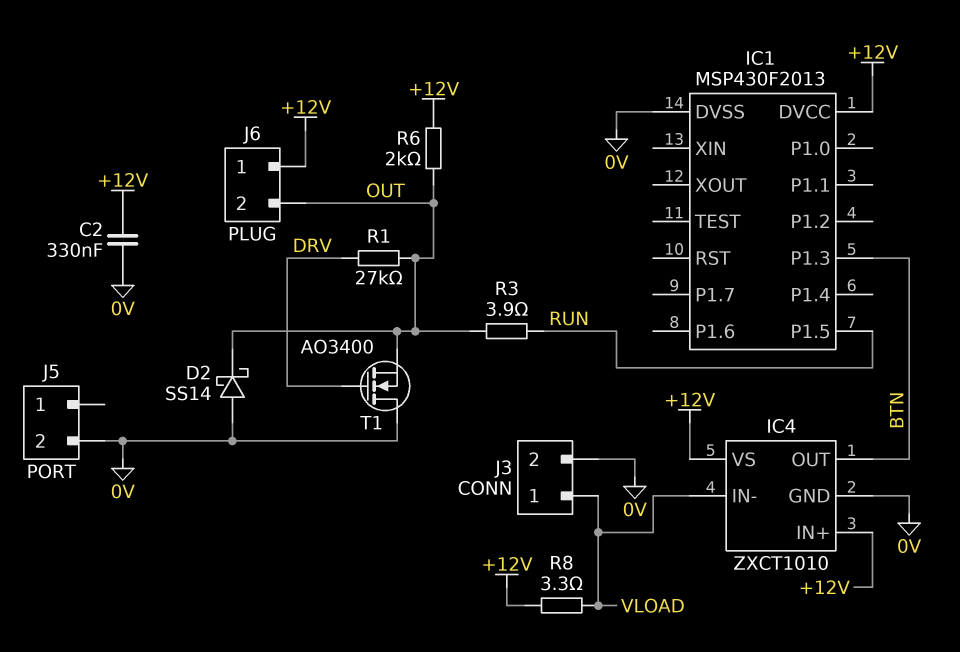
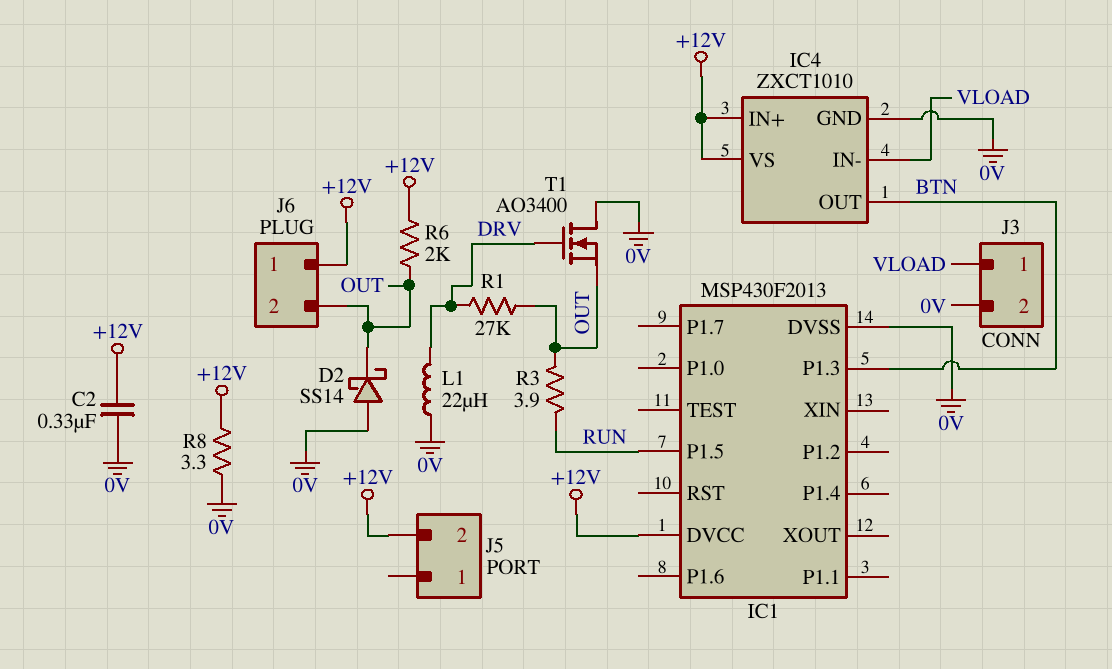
J5 pin 2: 0V -> +12V
L1: none -> 22uH (0V, DRV)
R8: 3.3 (+12V, VLOAD) -> 3.3 (+12V, 0V)

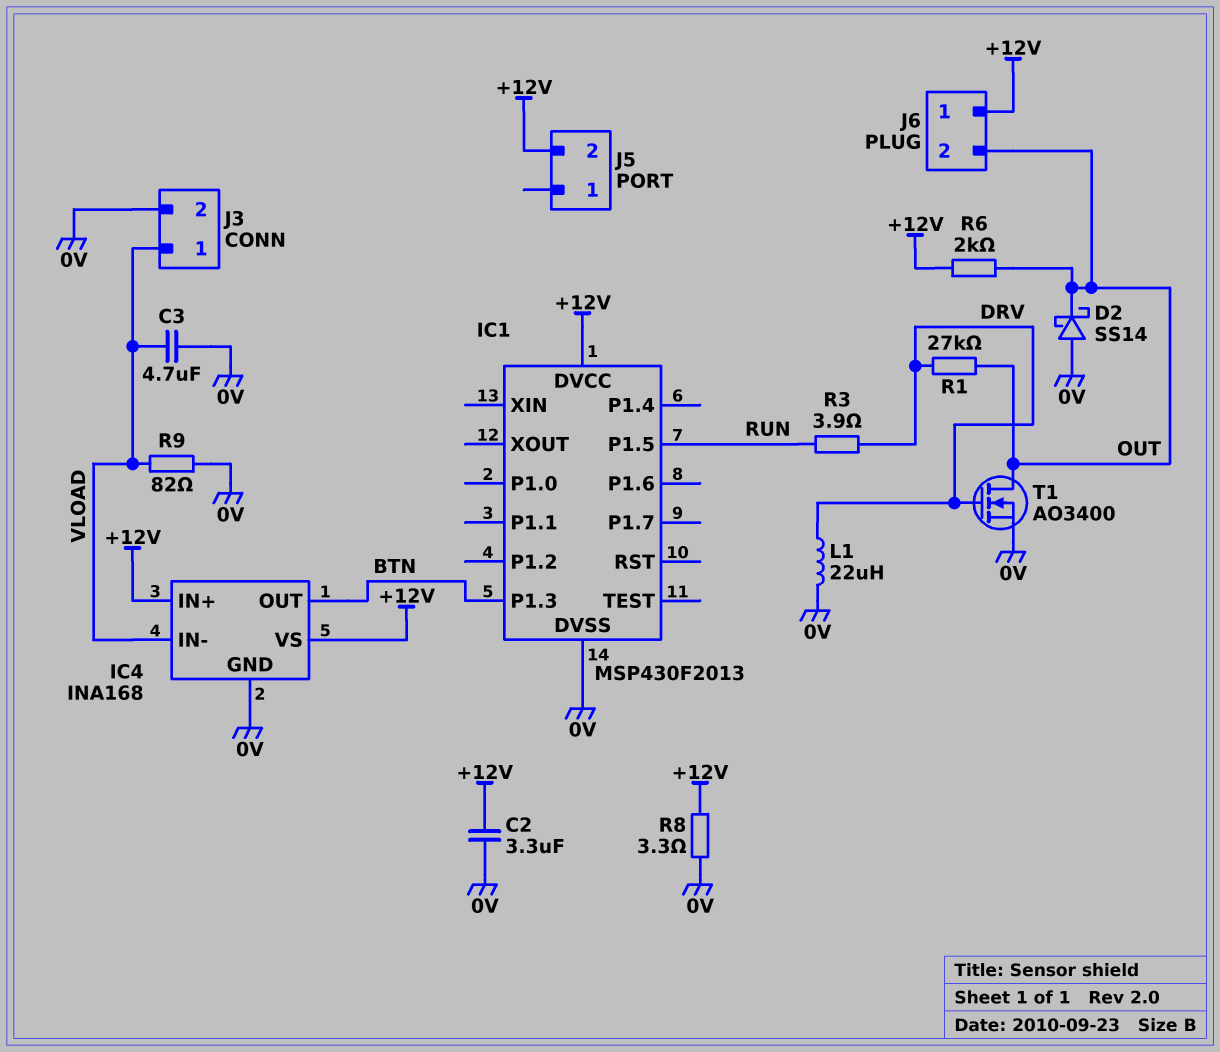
C2: 330nF (+12V, 0V) -> 3.3uF (+12V, 0V)
C3: none -> 4.7uF (0V, VLOAD)
IC4: ZXCT1010 -> INA168
R3: 3.9 (OUT, RUN) -> 3.9 (DRV, RUN)
R9: none -> 82 (0V, VLOAD)
T1: NMOS AO3400 (G DRV, D 0V, S OUT) -> NMOS AO3400 (G DRV, D OUT, S 0V)

